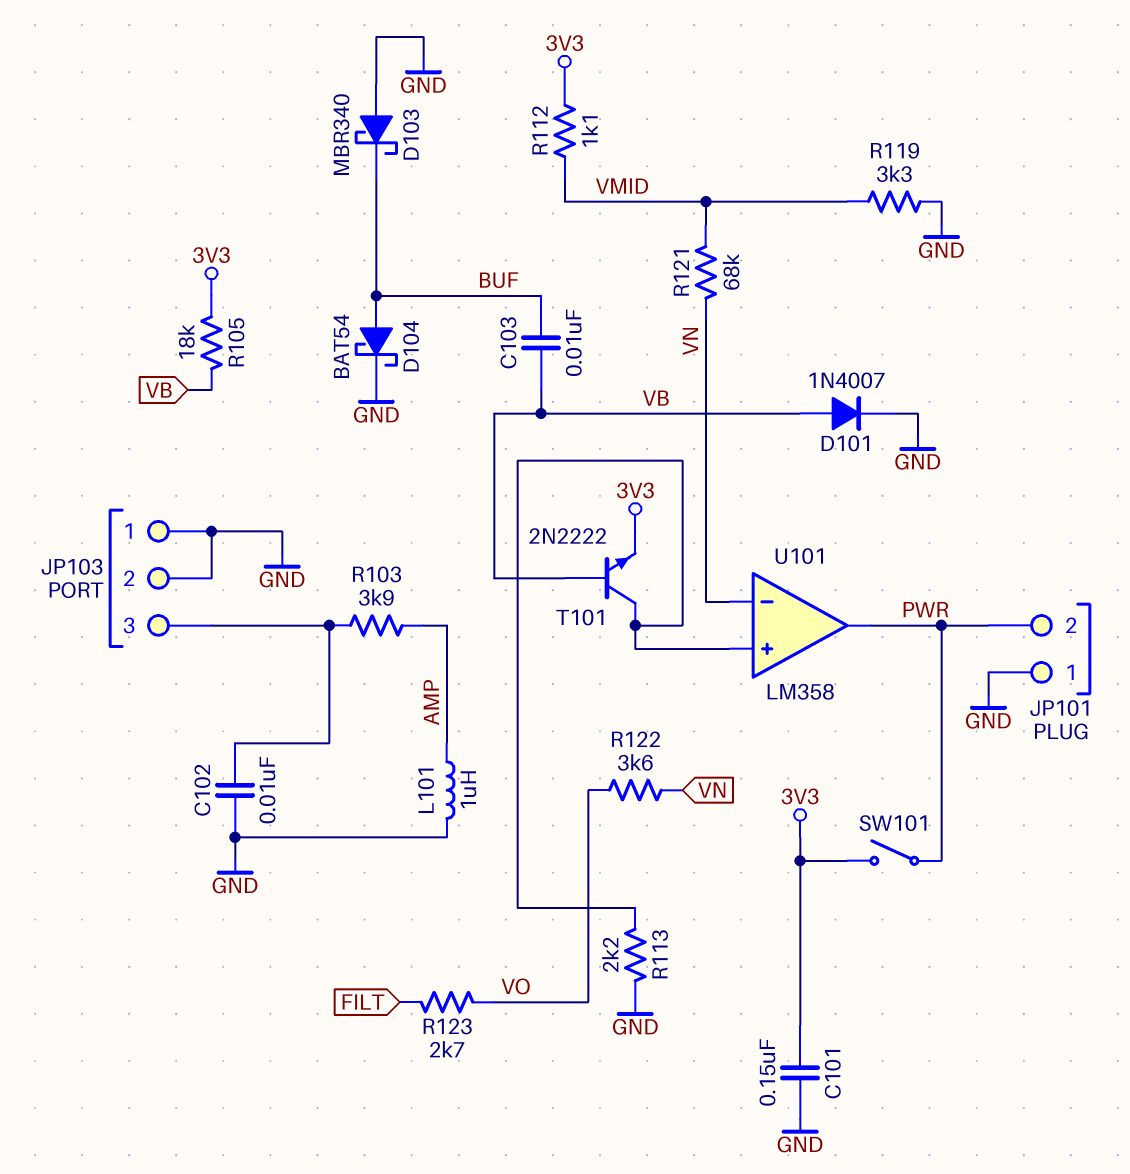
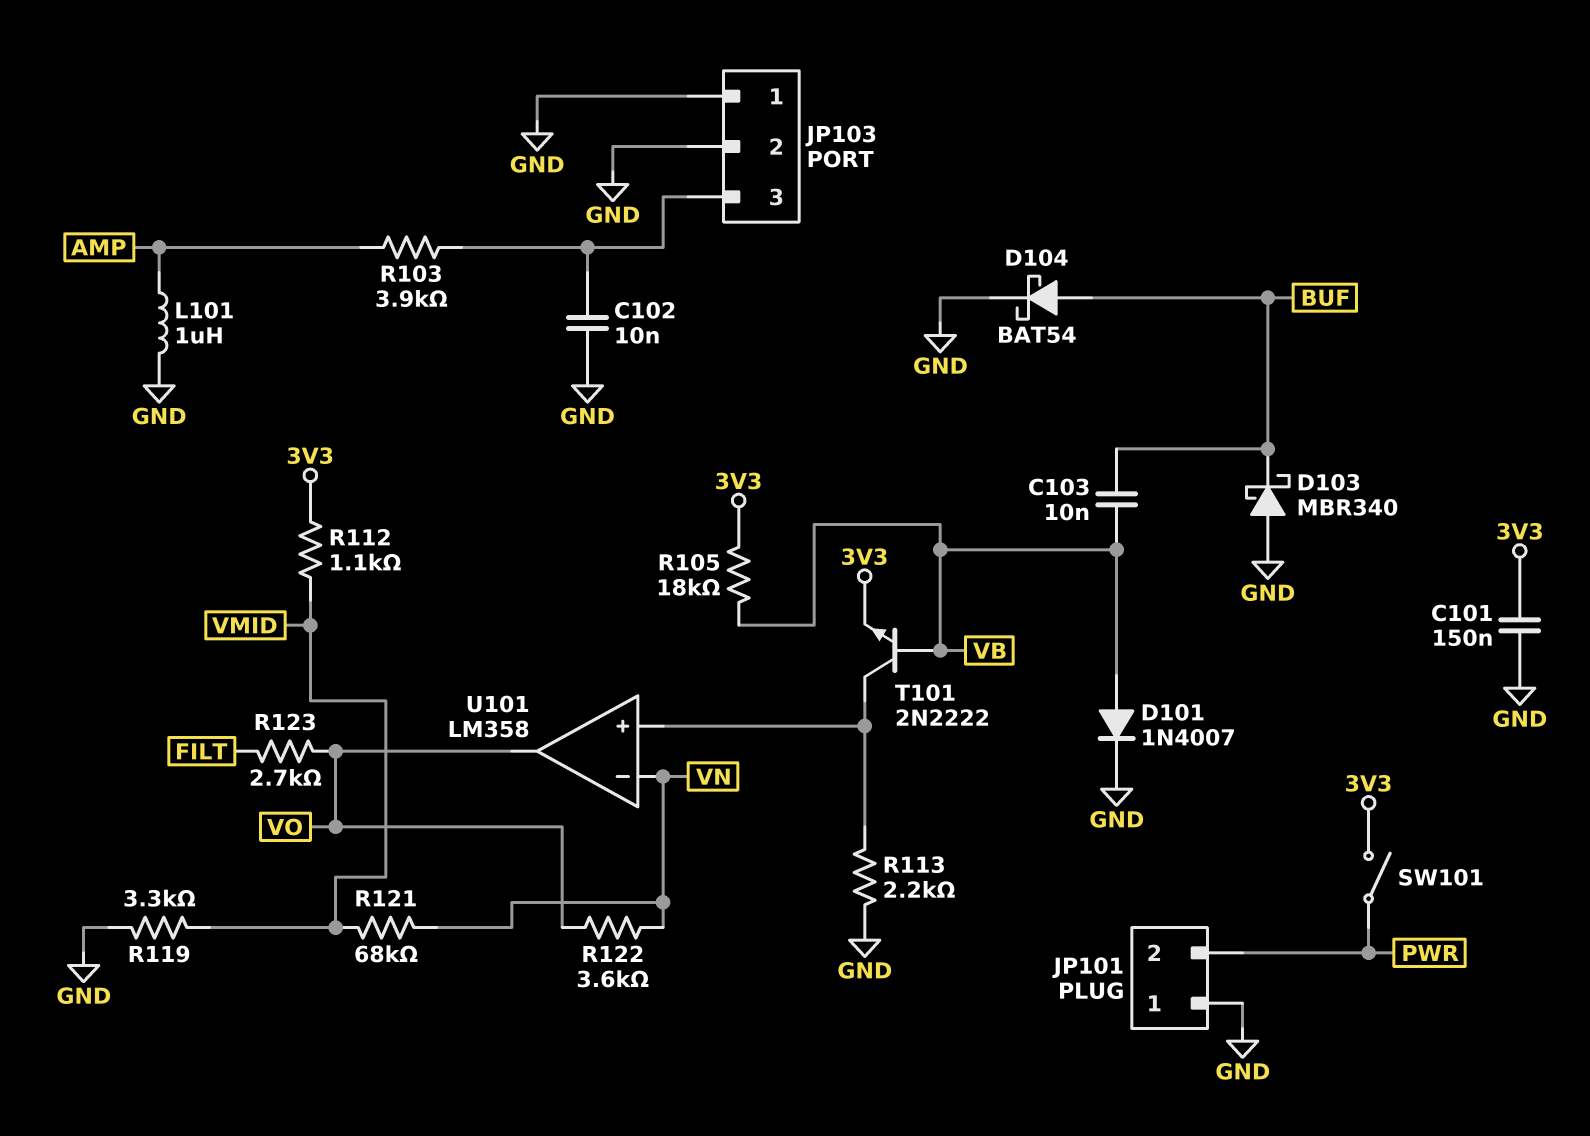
U101 pin out: PWR -> VO

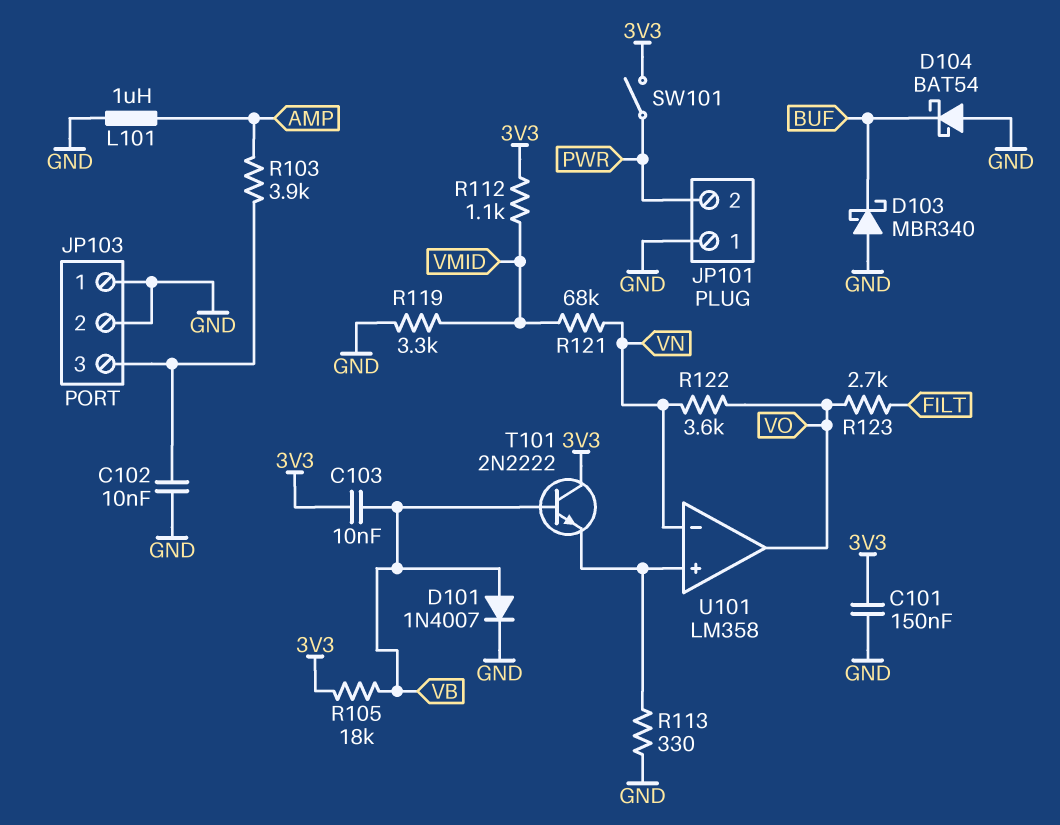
C103: 10nF (BUF, VB) -> 10nF (3V3, VB)
D104: schottky BAT54 (A BUF, K GND) -> schottky BAT54 (A GND, K BUF)
R113: 2.2k (GND, U101/in+) -> 330 (GND, U101/in+)
T101: NPN 2N2222 (B VB, C U101/in+, E 3V3) -> NPN 2N2222 (B VB, C 3V3, E U101/in+)

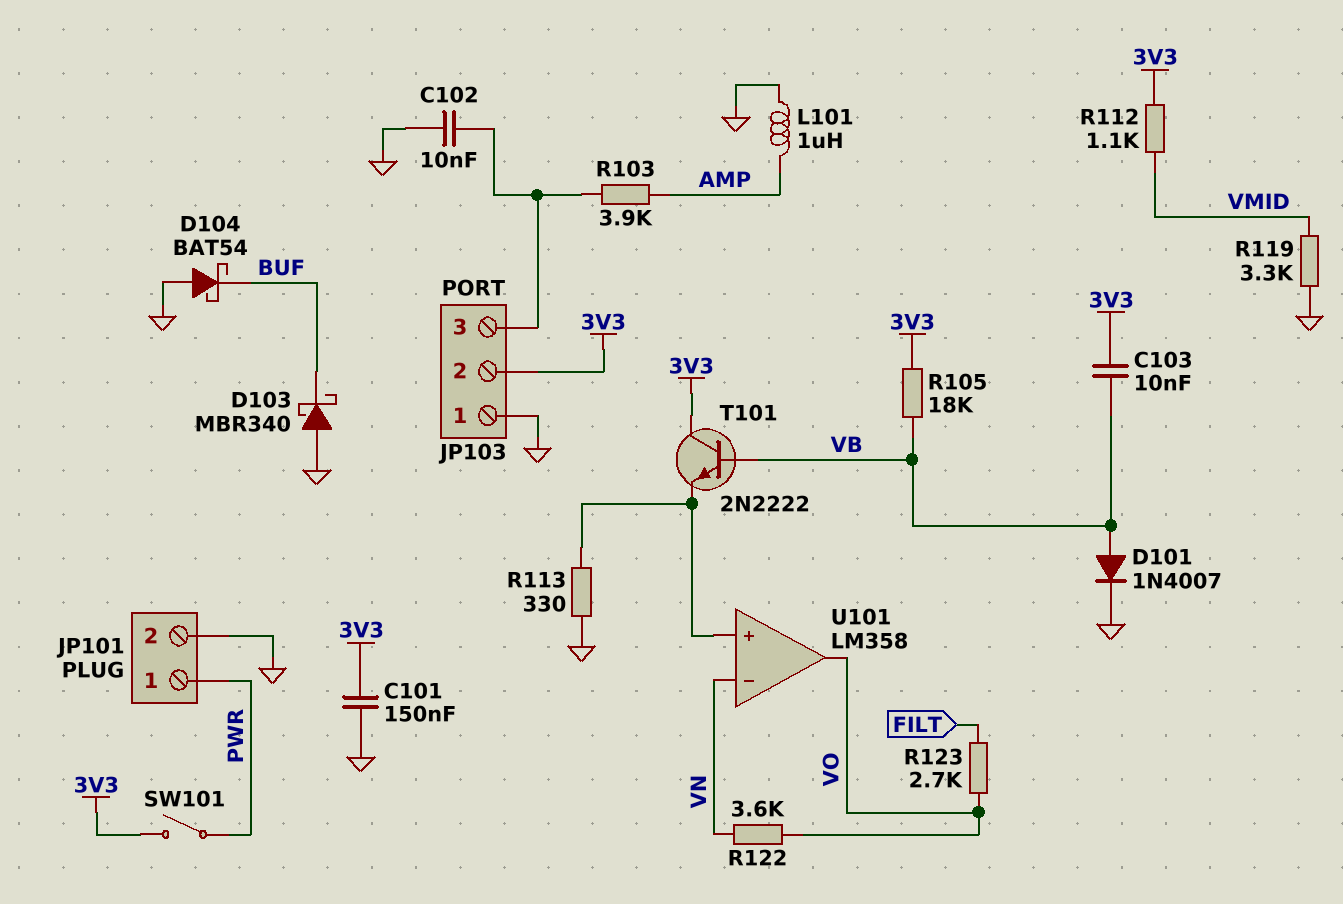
JP101 pin 1: GND -> PWR
JP101 pin 2: PWR -> GND
JP103 pin 2: GND -> 3V3
R121: 68k (VMID, VN) -> none

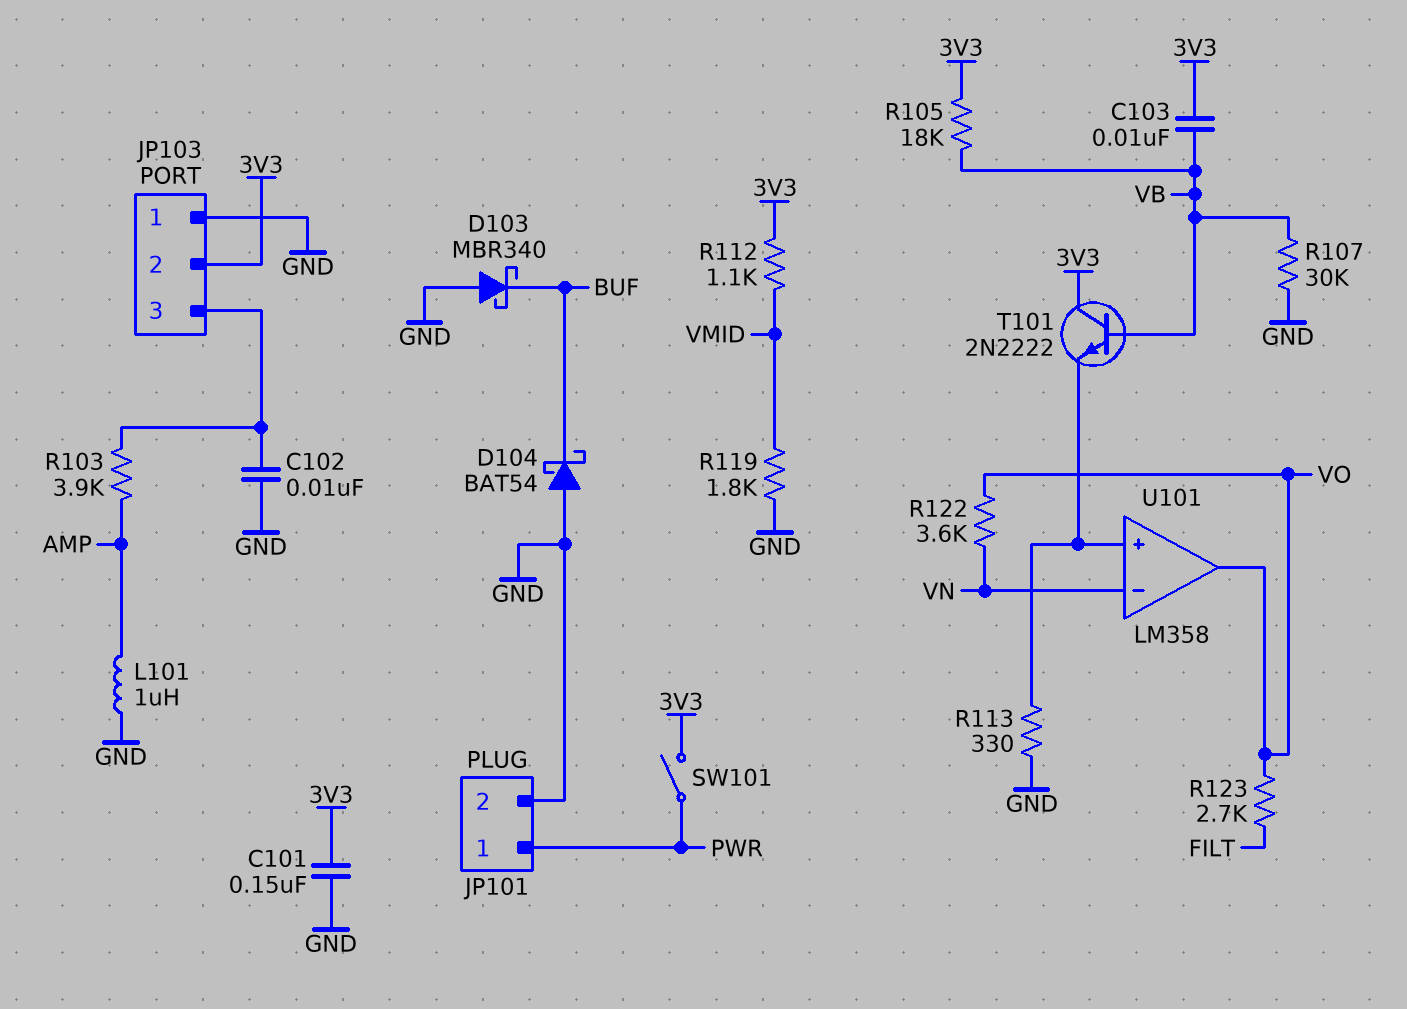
D101: diode 1N4007 (A VB, K GND) -> none
R107: none -> 30k (GND, VB)
R119: 3.3k (GND, VMID) -> 1.8k (GND, VMID)

